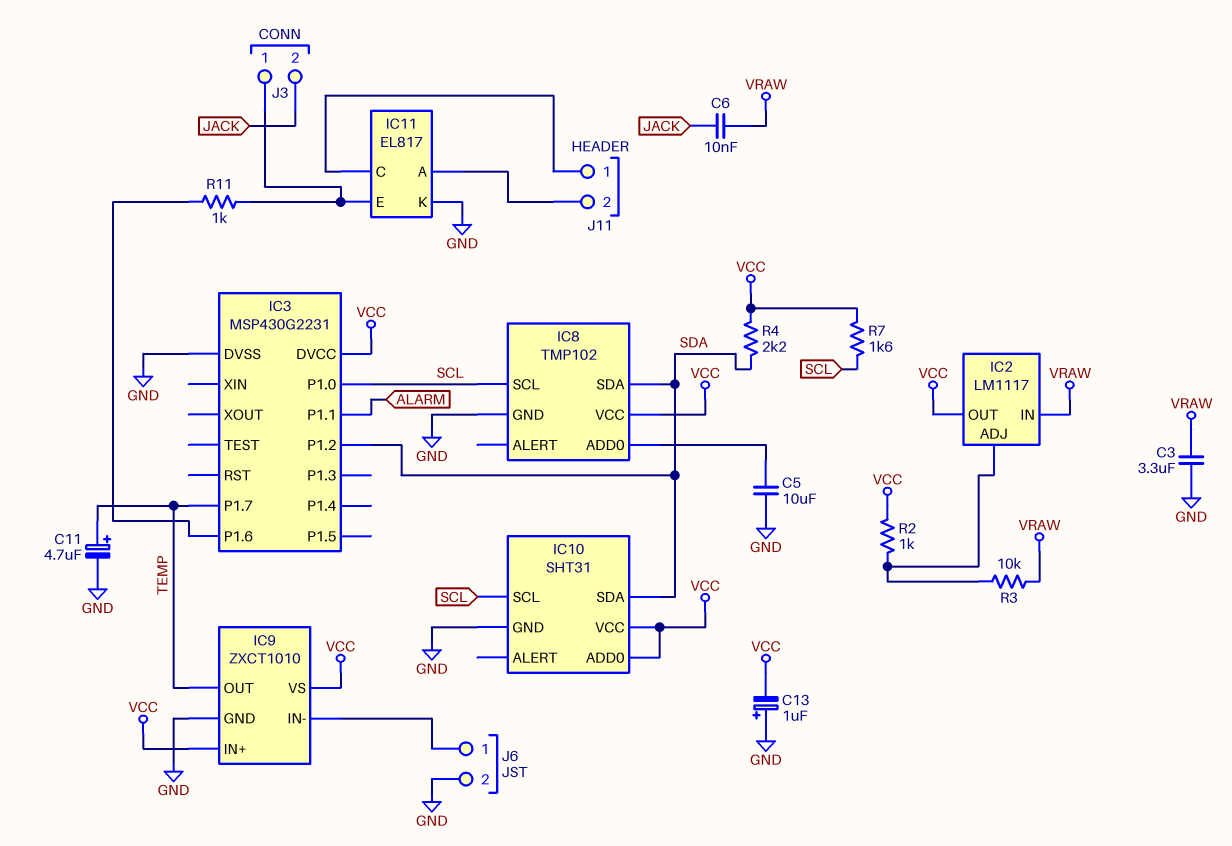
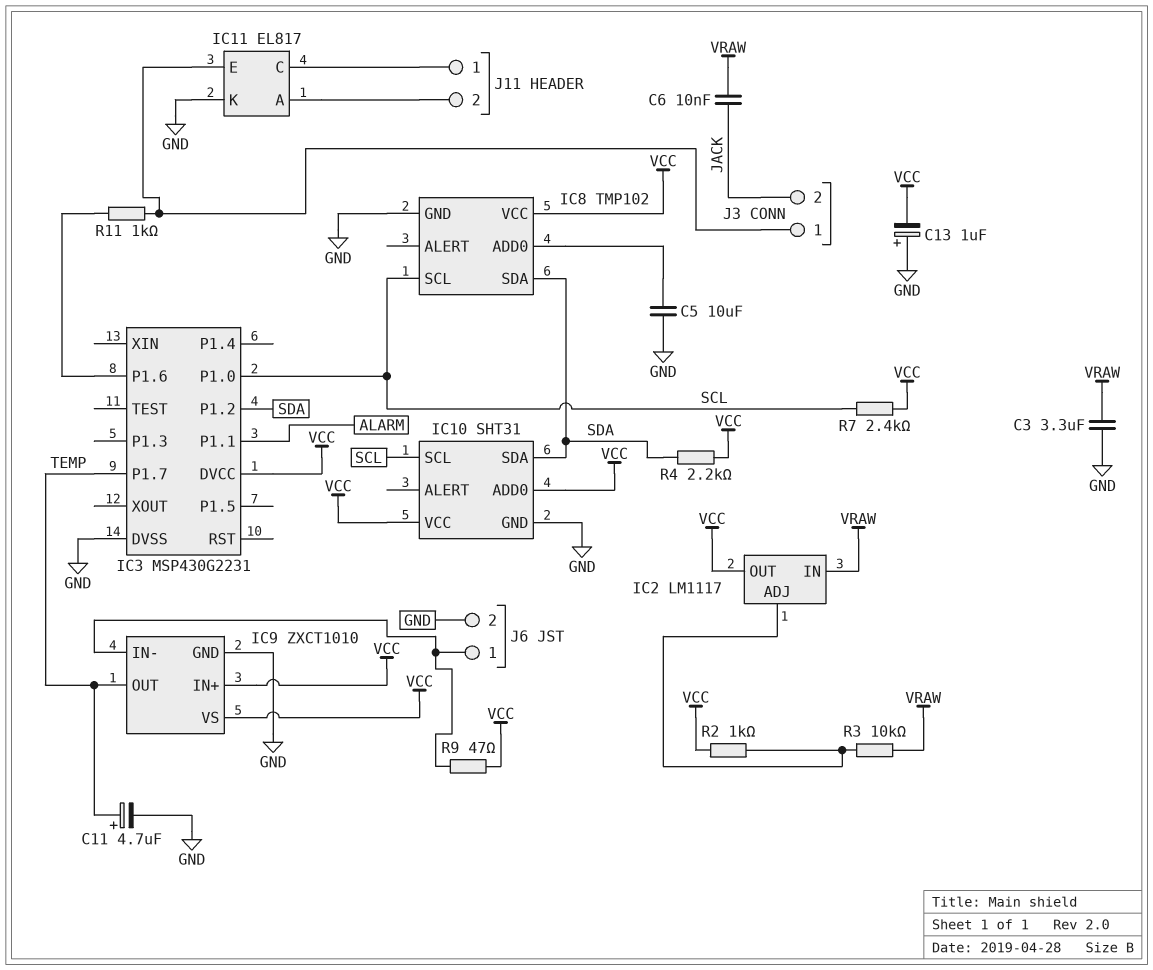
R7: 1.6k (SCL, VCC) -> 2.4k (SCL, VCC)
R9: none -> 47 (IC9/IN-, VCC)

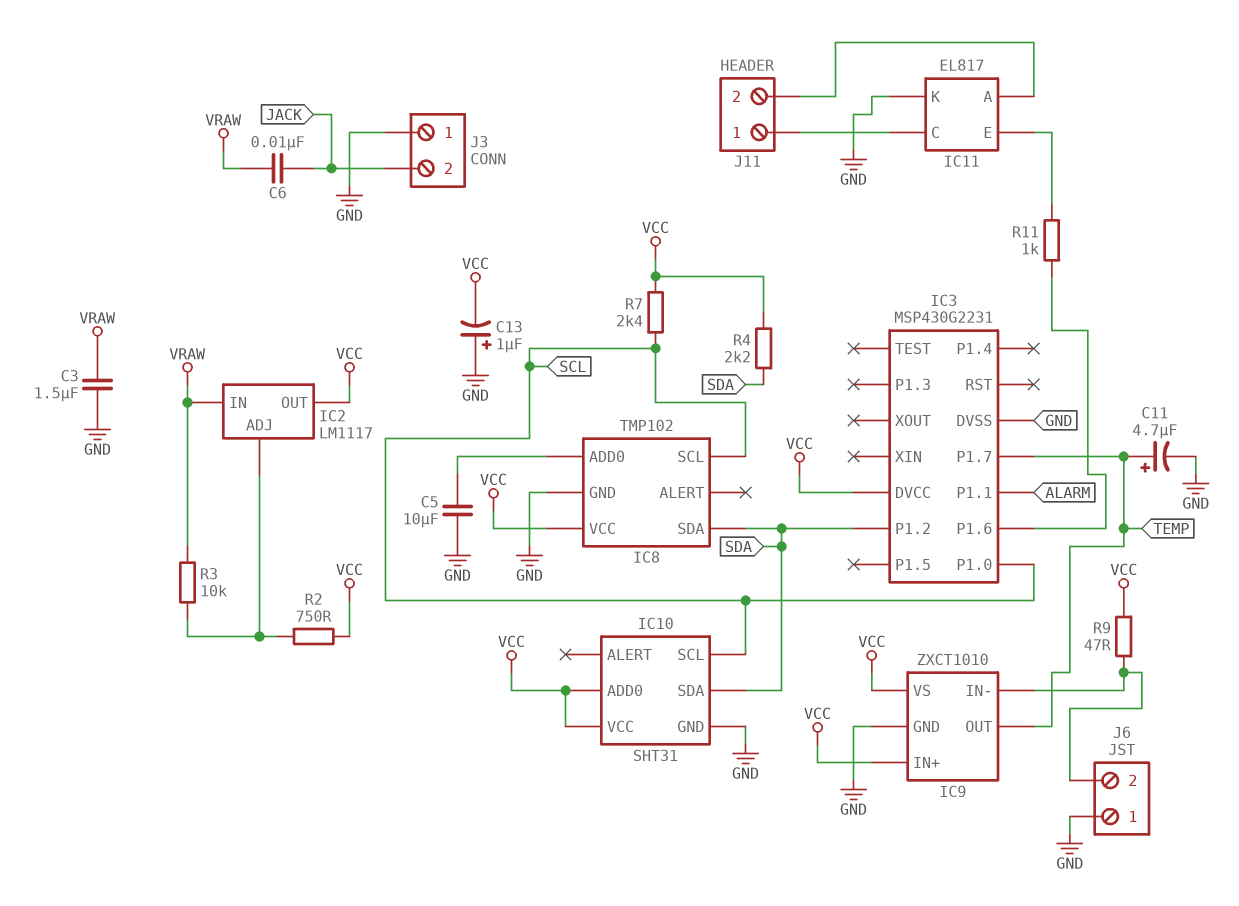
C3: 3.3uF (GND, VRAW) -> 1.5uF (GND, VRAW)
J3 pin 1: IC11/E -> GND
J6 pin 1: IC9/IN- -> GND
J6 pin 2: GND -> IC9/IN-
R2: 1k (IC2/ADJ, VCC) -> 750 (IC2/ADJ, VCC)

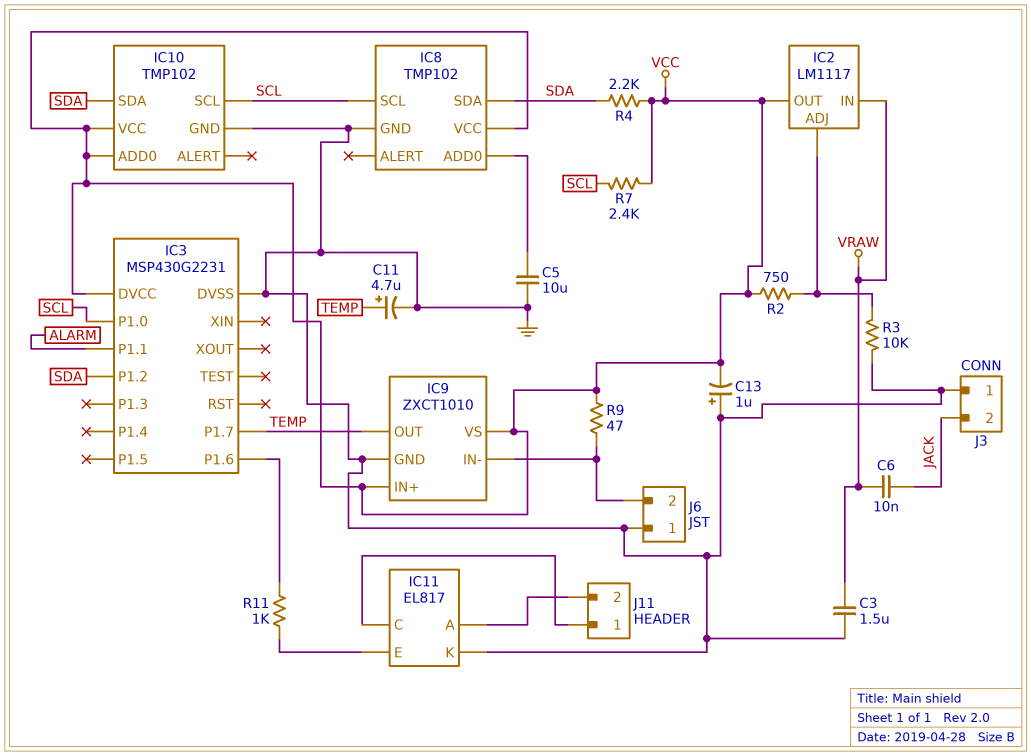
IC10: SHT31 -> TMP102
R3: 10k (IC2/ADJ, VRAW) -> 10k (GND, IC2/ADJ)

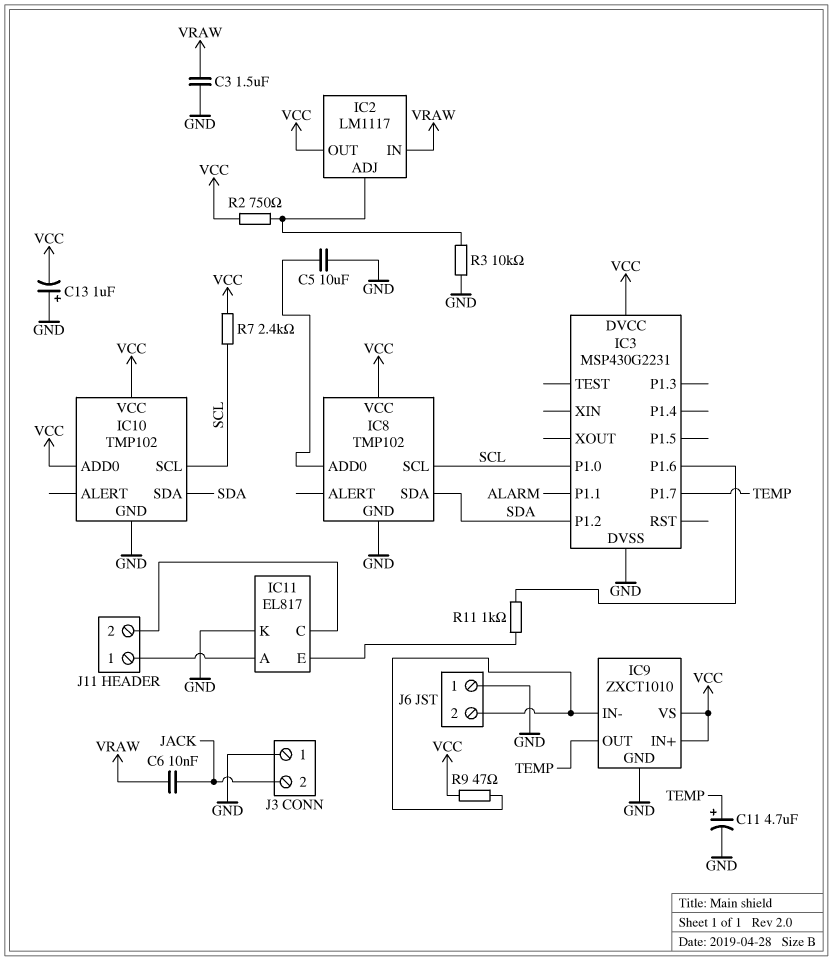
J11 pin 1: IC11/C -> IC11/A
J11 pin 2: IC11/A -> IC11/C
R4: 2.2k (SDA, VCC) -> none

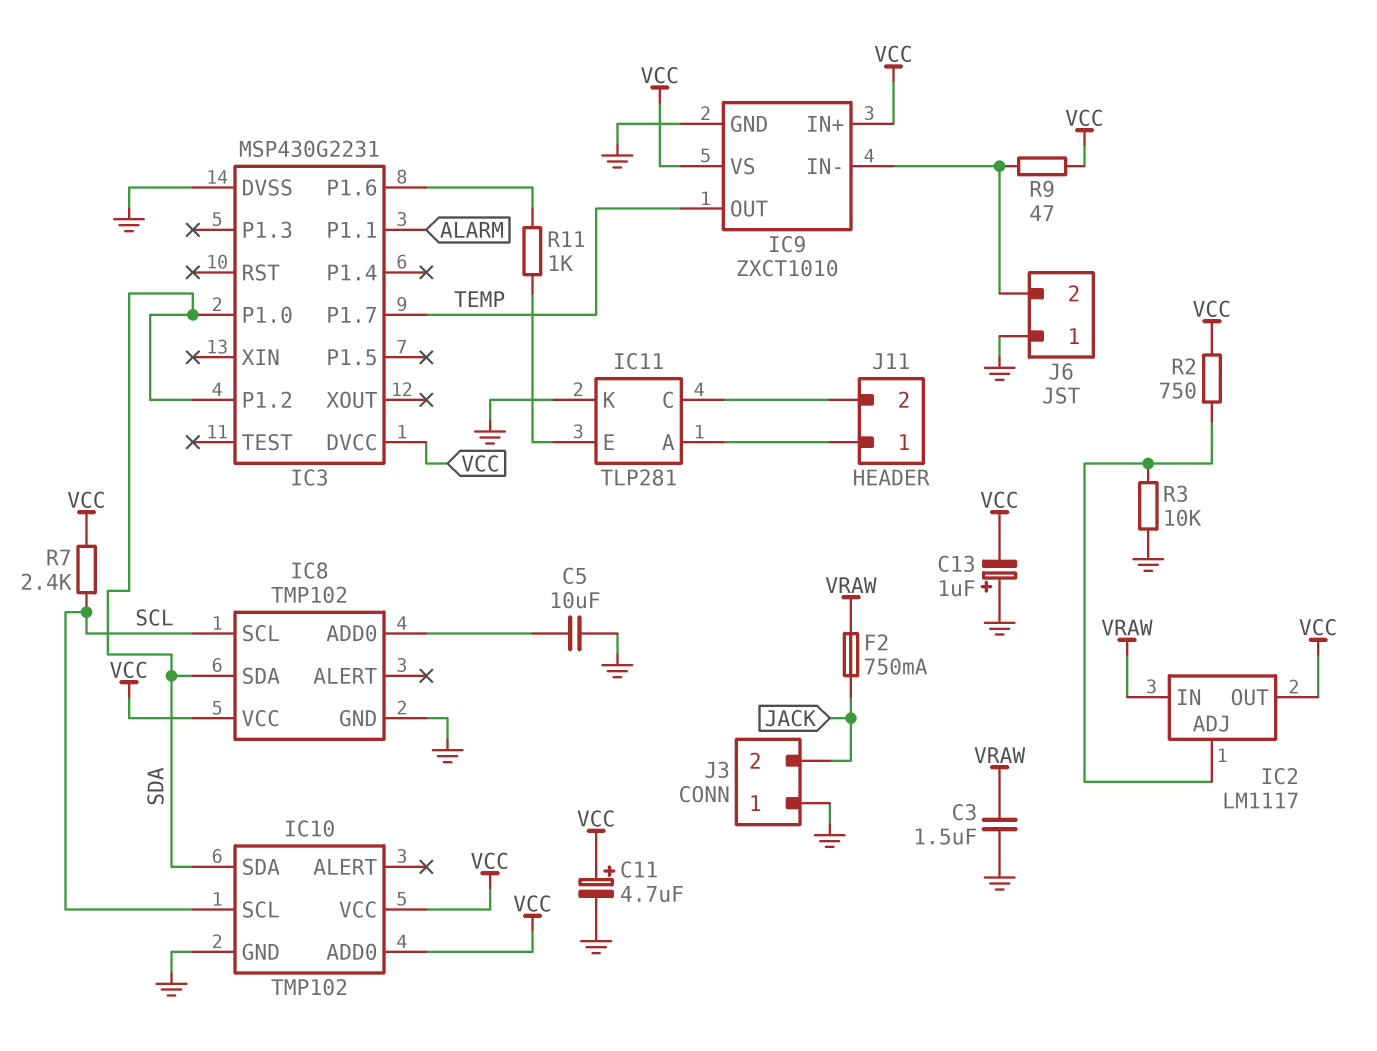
C6: 10nF (JACK, VRAW) -> none
C11: 4.7uF (plus TEMP, minus GND) -> 4.7uF (plus VCC, minus GND)
F2: none -> 750mA (JACK, VRAW)
IC3 pin P1.0: SCL -> SDA
IC11: EL817 -> TLP281

